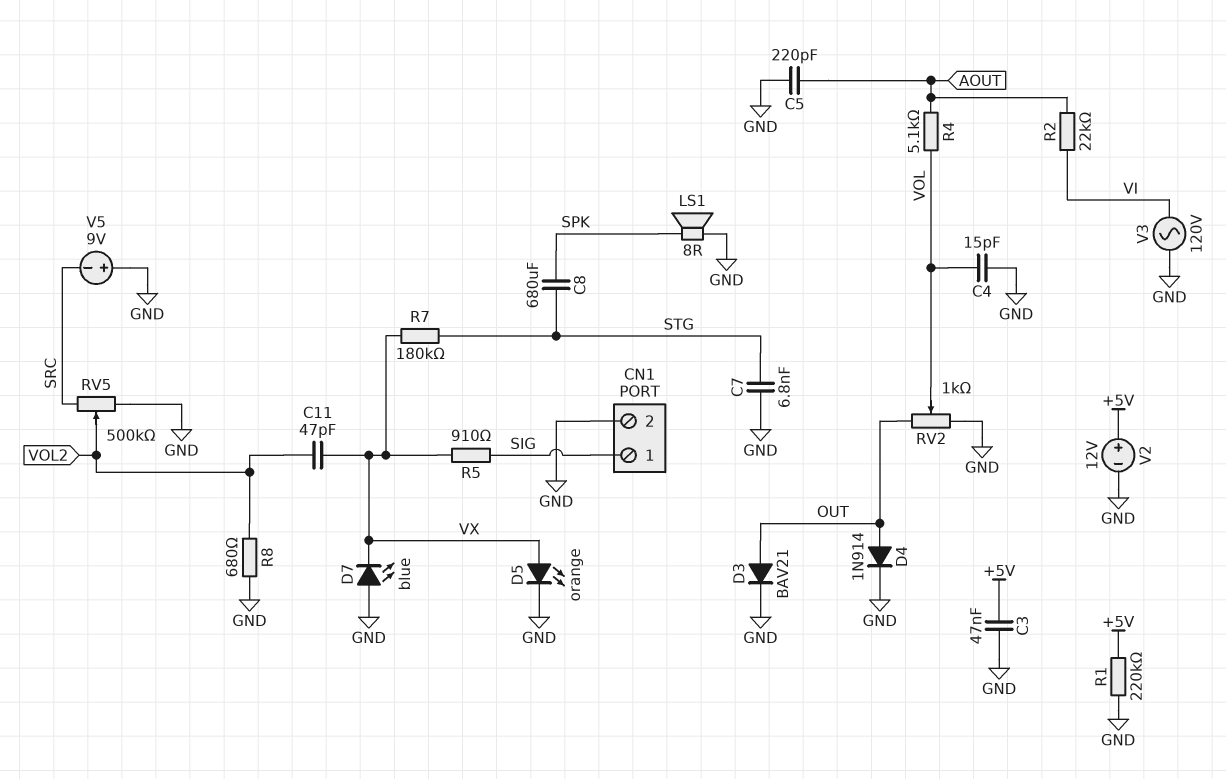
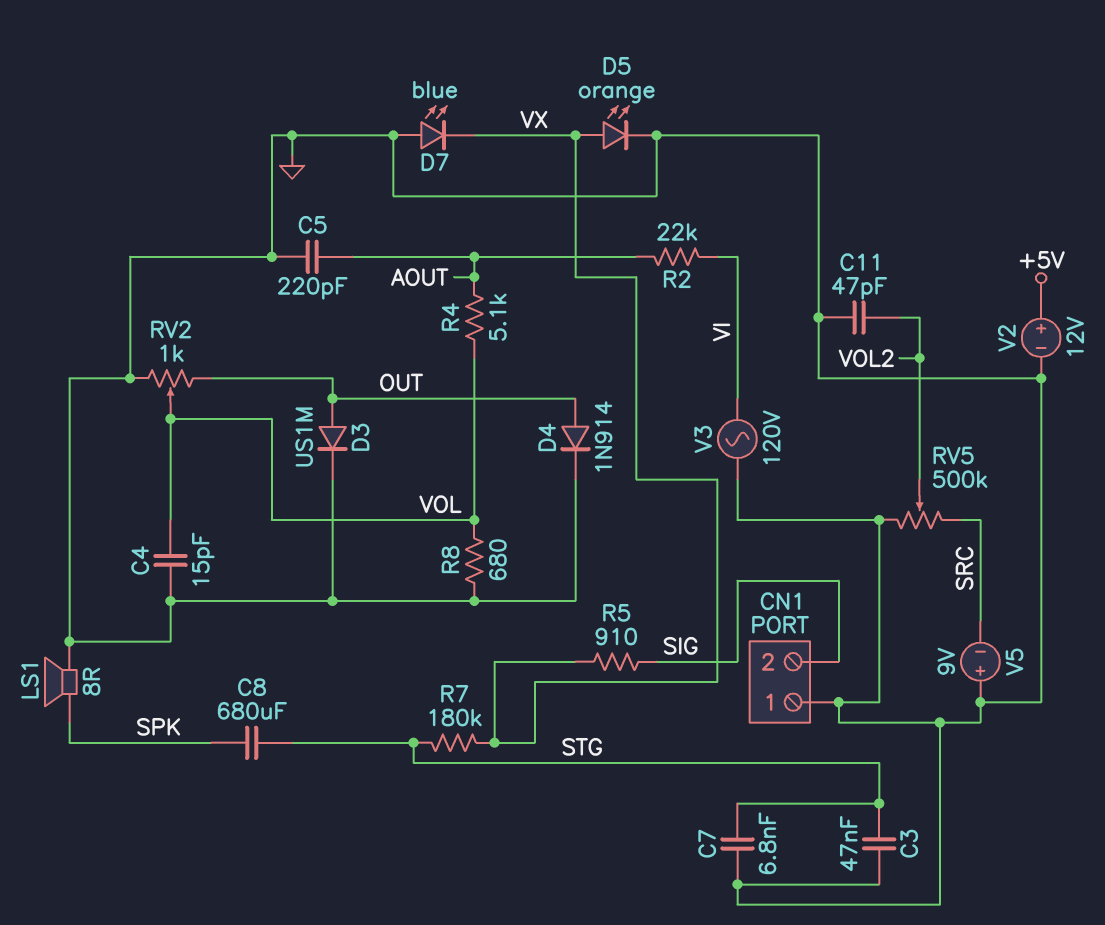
C3: 47nF (+5V, GND) -> 47nF (GND, STG)
C11: 47pF (VOL2, VX) -> 47pF (GND, VOL2)
CN1 pin 1: SIG -> GND
CN1 pin 2: GND -> SIG
D3: diode BAV21 (A OUT, K GND) -> diode US1M (A OUT, K GND)
R1: 220k (+5V, GND) -> none
R8: 680 (GND, VOL2) -> 680 (GND, VOL)

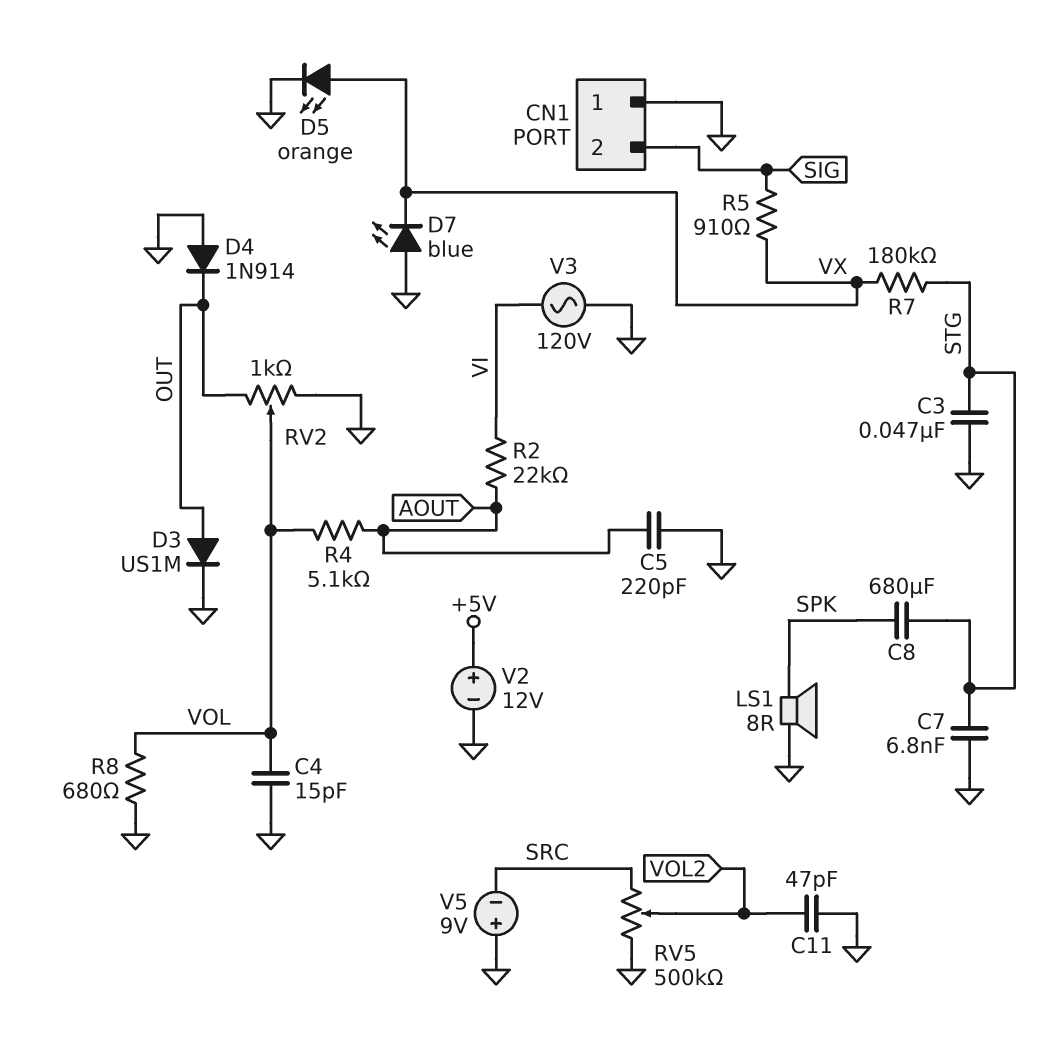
D4: diode 1N914 (A OUT, K GND) -> diode 1N914 (A GND, K OUT)

